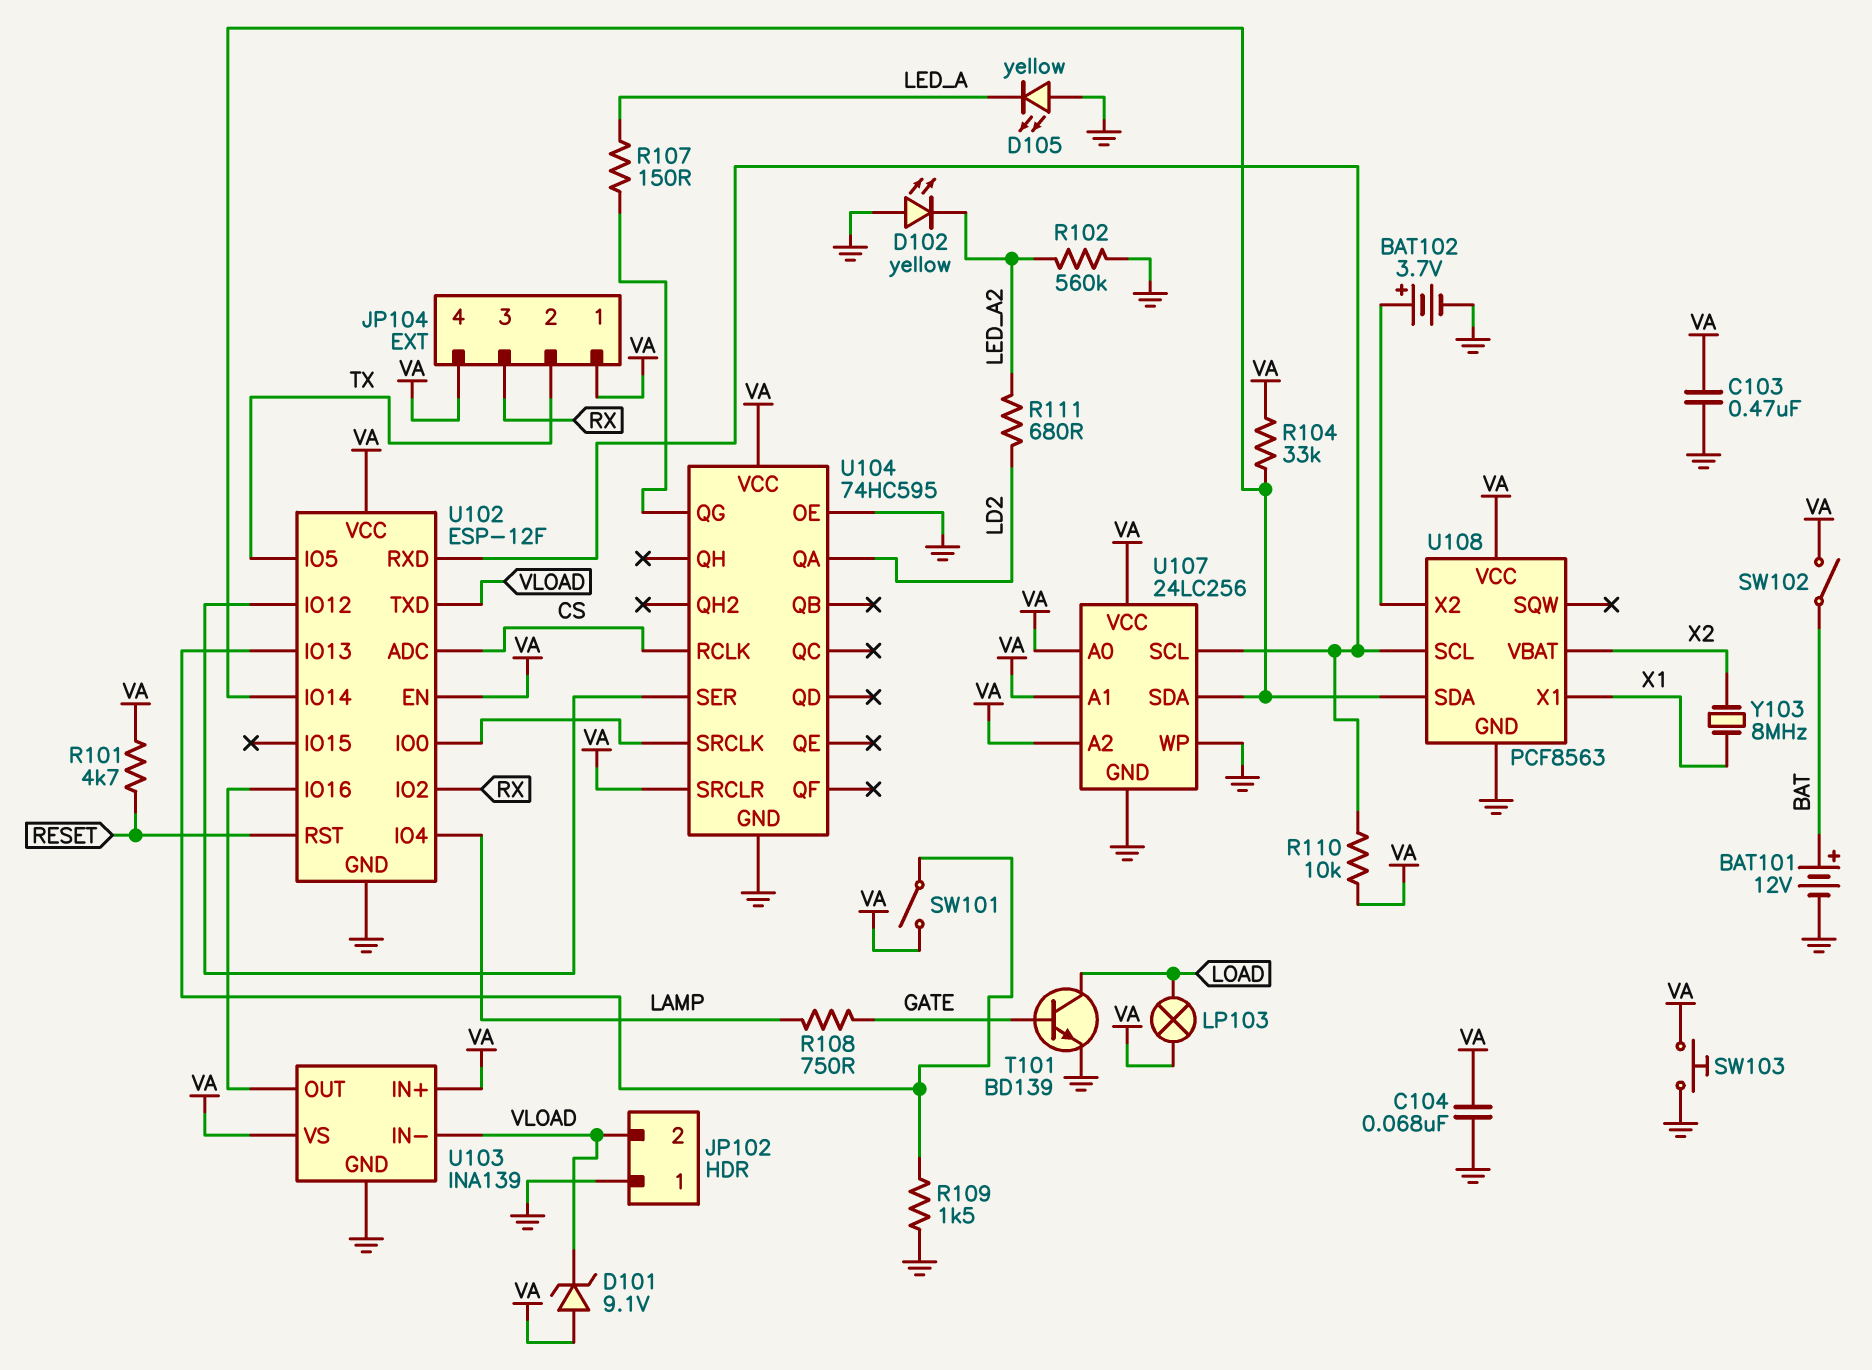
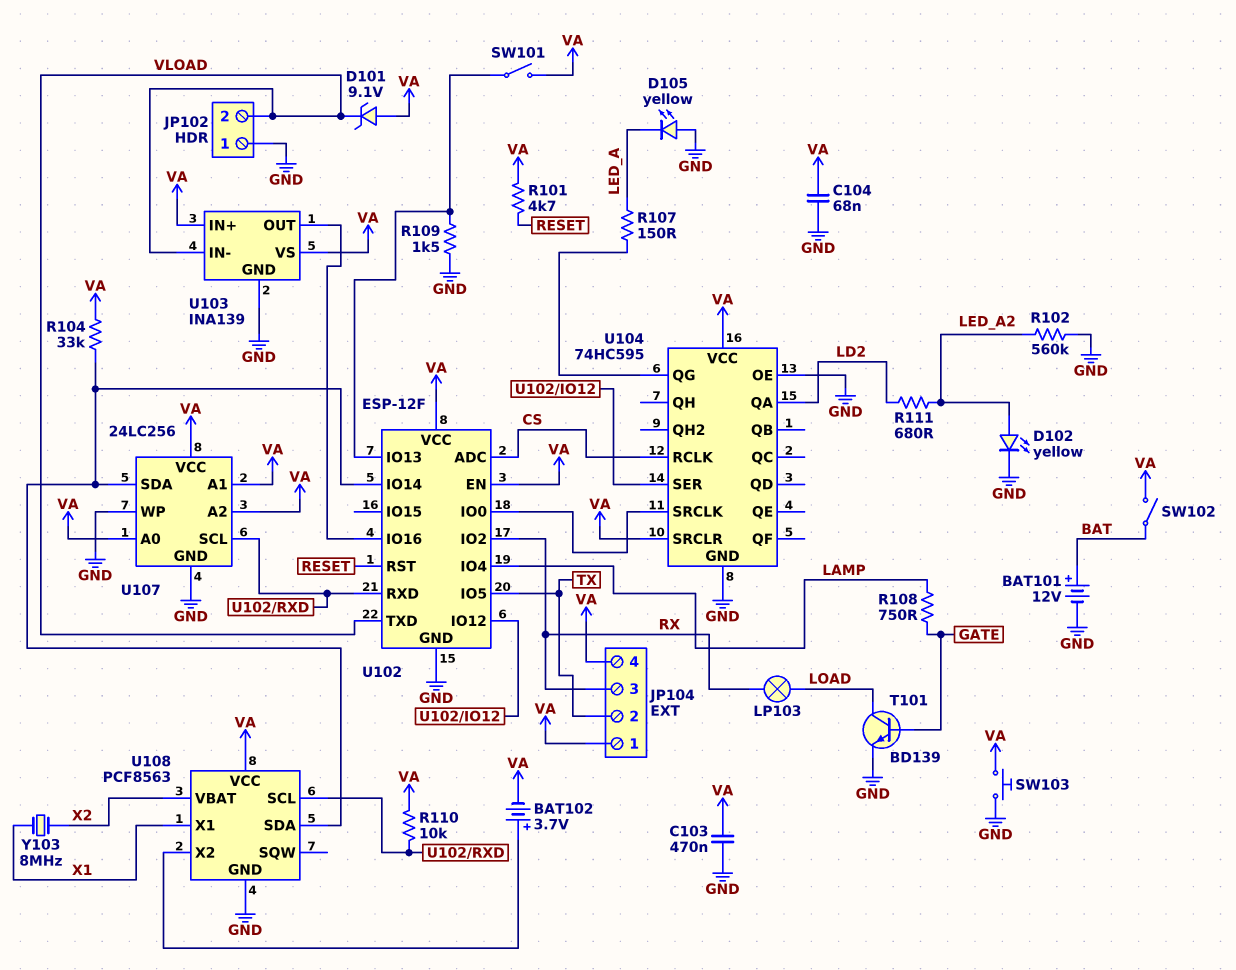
BAT102: 3.7V (plus U108/X2, minus GND) -> 3.7V (plus U108/X2, minus VA)
D102: LED yellow (A GND, K LED_A2) -> LED yellow (A LED_A2, K GND)
LP103: lamp (LOAD, VA) -> lamp (LOAD, RX)

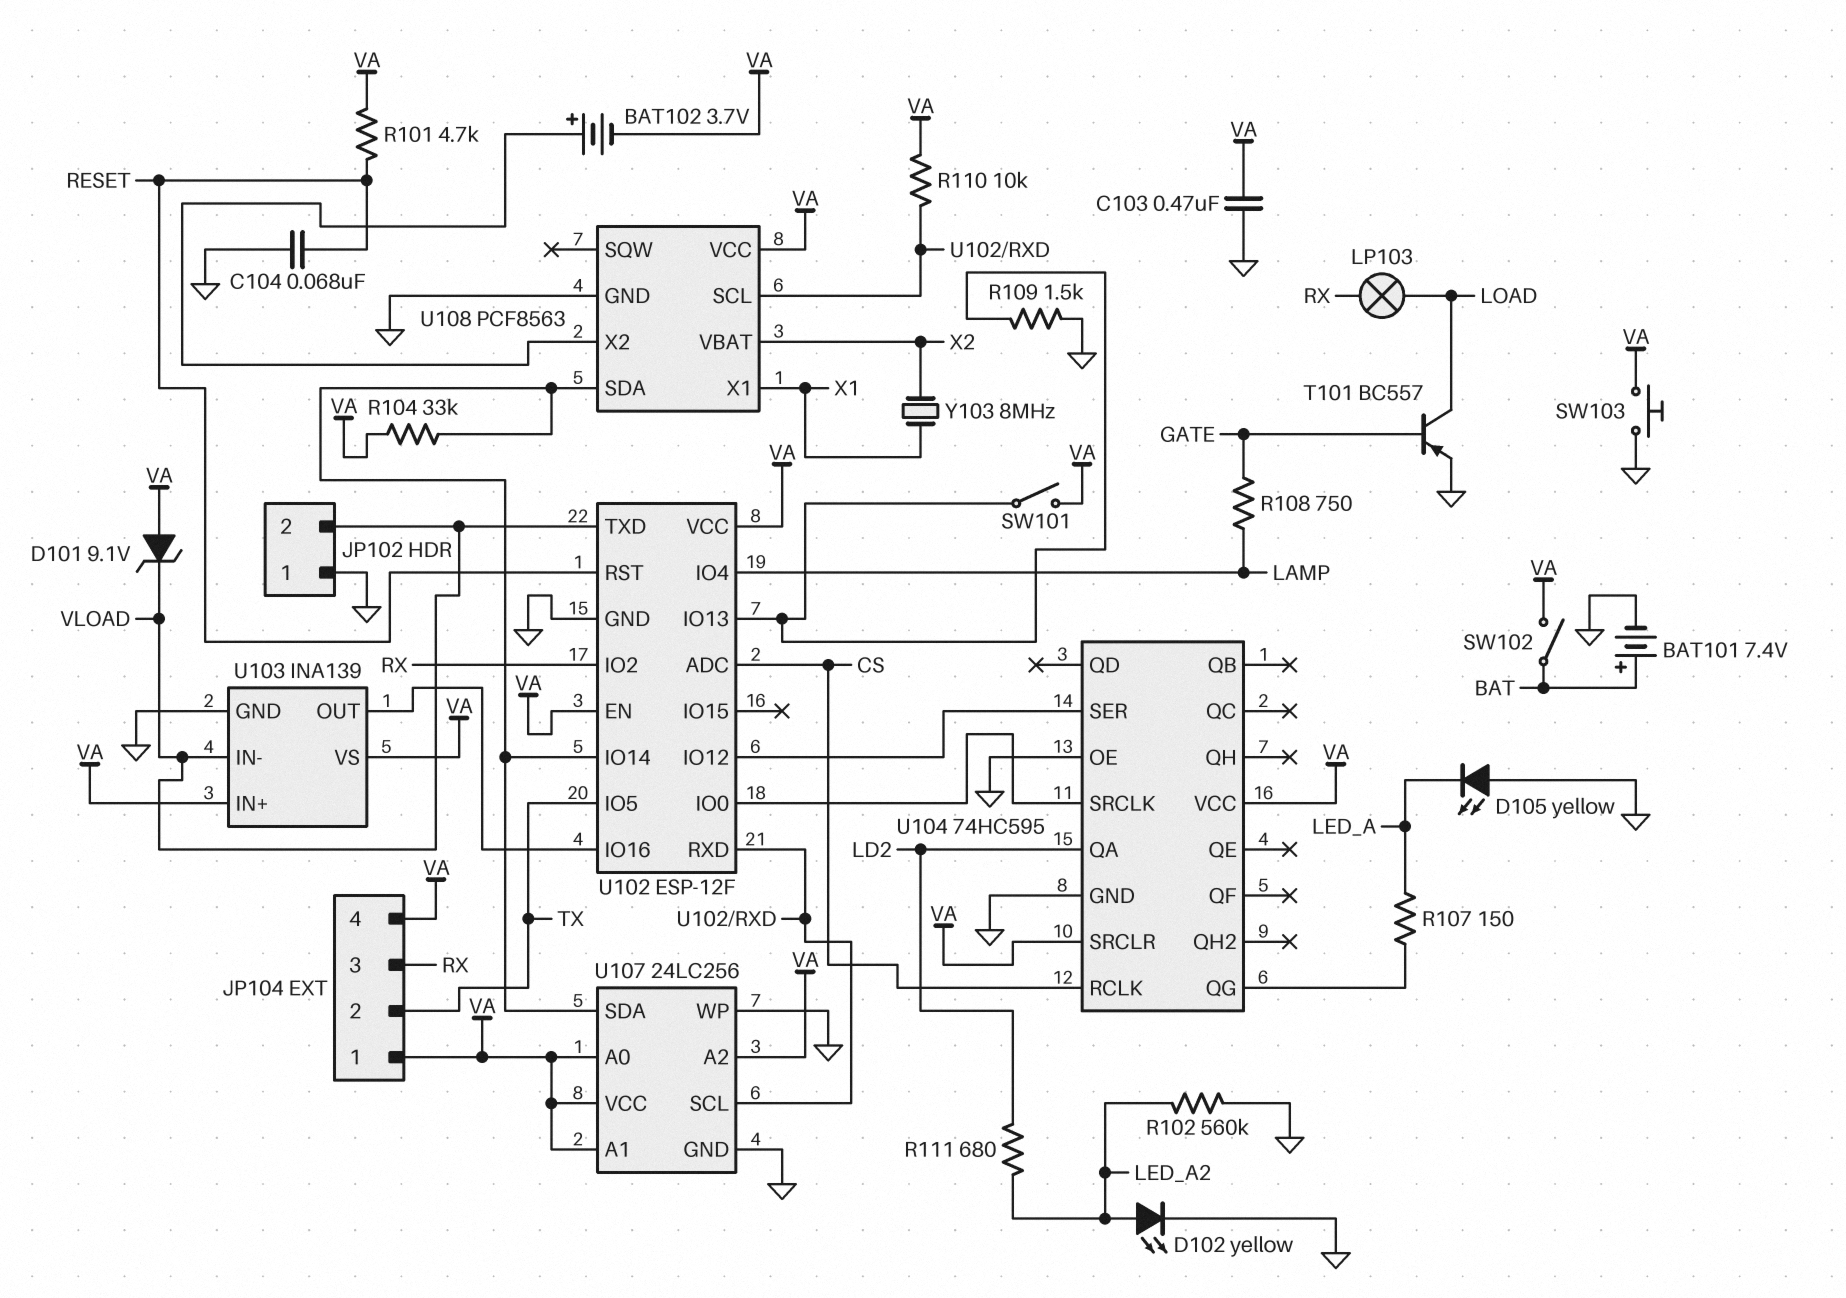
BAT101: 12V (plus BAT, minus GND) -> 7.4V (plus BAT, minus GND)
C104: 68nF (GND, VA) -> 68nF (GND, RESET)
T101: NPN BD139 (B GATE, C LOAD, E GND) -> PNP BC557 (B GATE, C LOAD, E GND)

